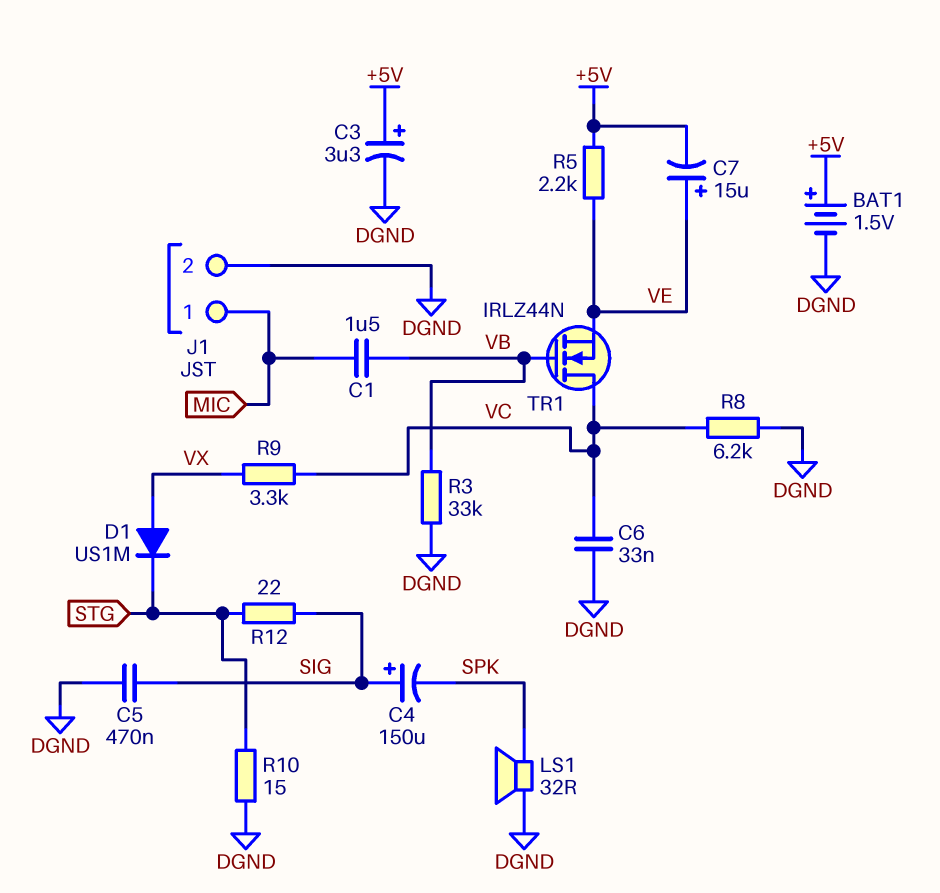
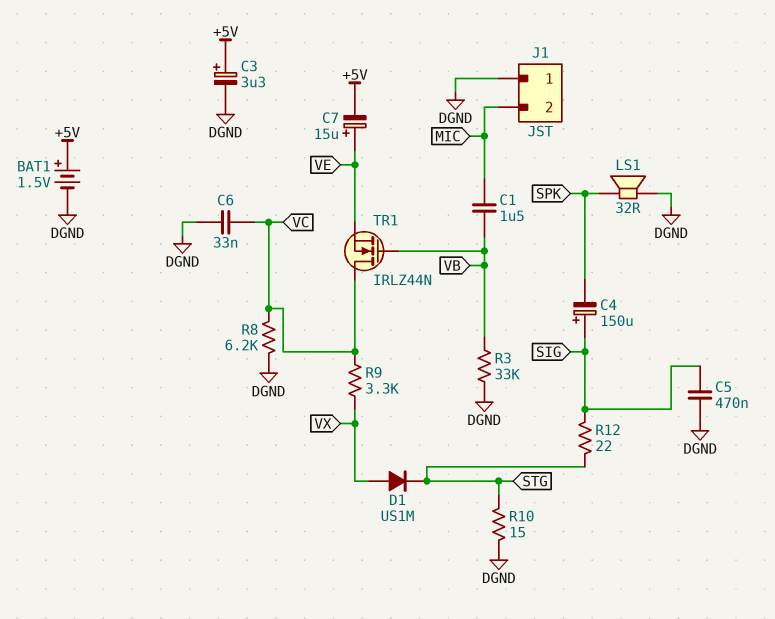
J1 pin 1: MIC -> DGND
J1 pin 2: DGND -> MIC
R5: 2.2k (+5V, VE) -> none

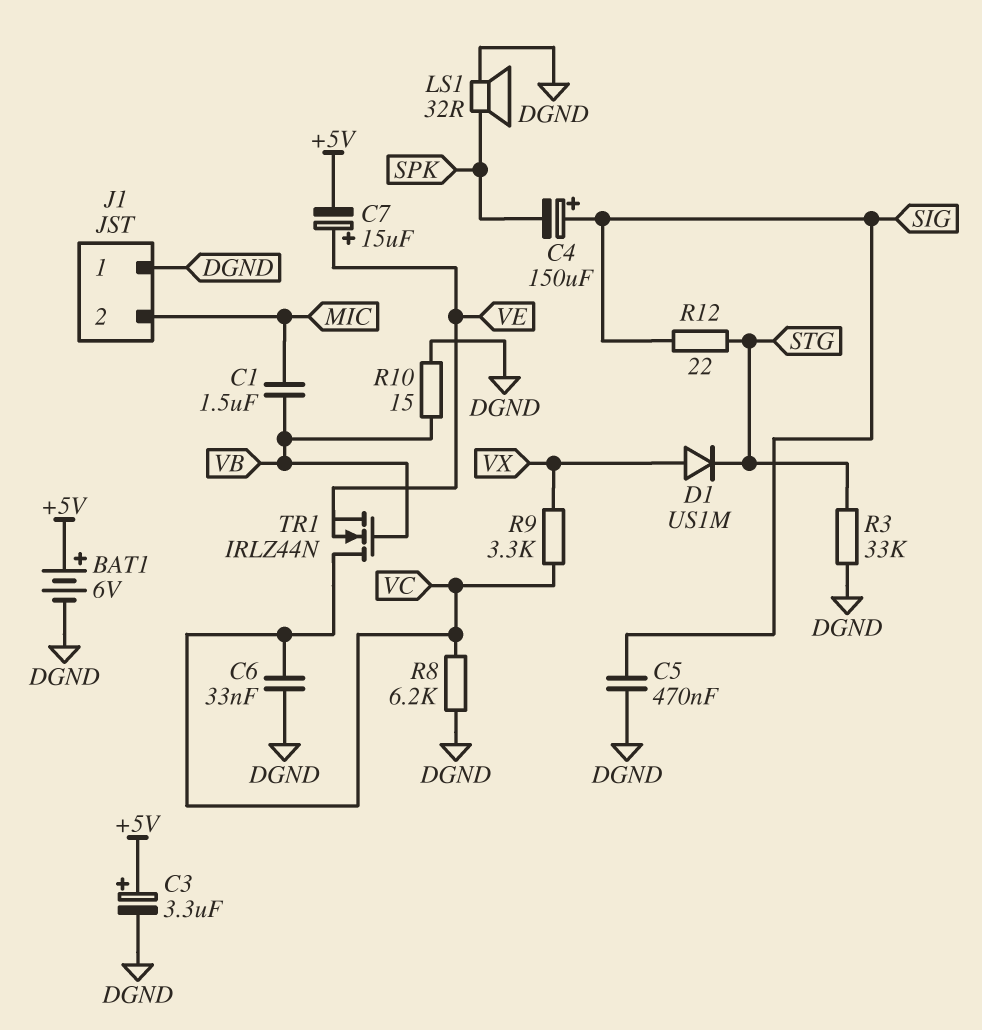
BAT1: 1.5V (plus +5V, minus DGND) -> 6V (plus +5V, minus DGND)
R3: 33k (DGND, VB) -> 33k (DGND, STG)
R10: 15 (DGND, STG) -> 15 (DGND, VB)

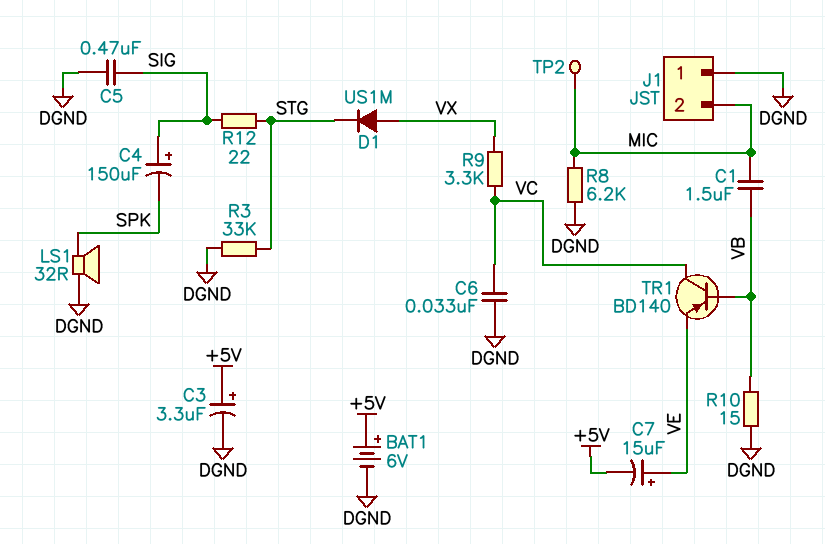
R8: 6.2k (DGND, VC) -> 6.2k (DGND, MIC)
TP2: none -> test point (MIC)
TR1: NMOS IRLZ44N (G VB, D VC, S VE) -> PNP BD140 (B VB, C VC, E VE)

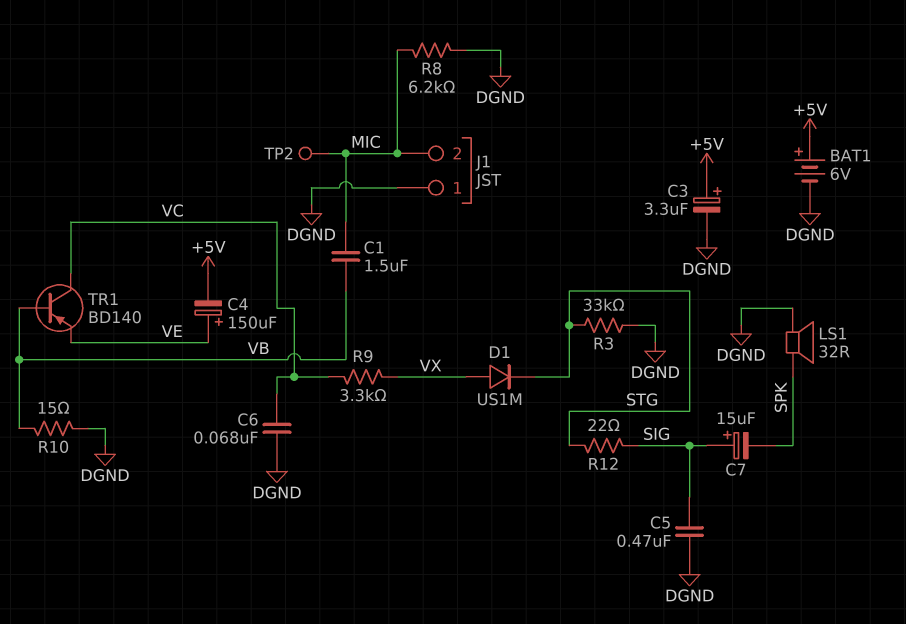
C4: 150uF (plus SIG, minus SPK) -> 150uF (plus VE, minus +5V)
C6: 33nF (DGND, VC) -> 68nF (DGND, VC)
C7: 15uF (plus VE, minus +5V) -> 15uF (plus SIG, minus SPK)

